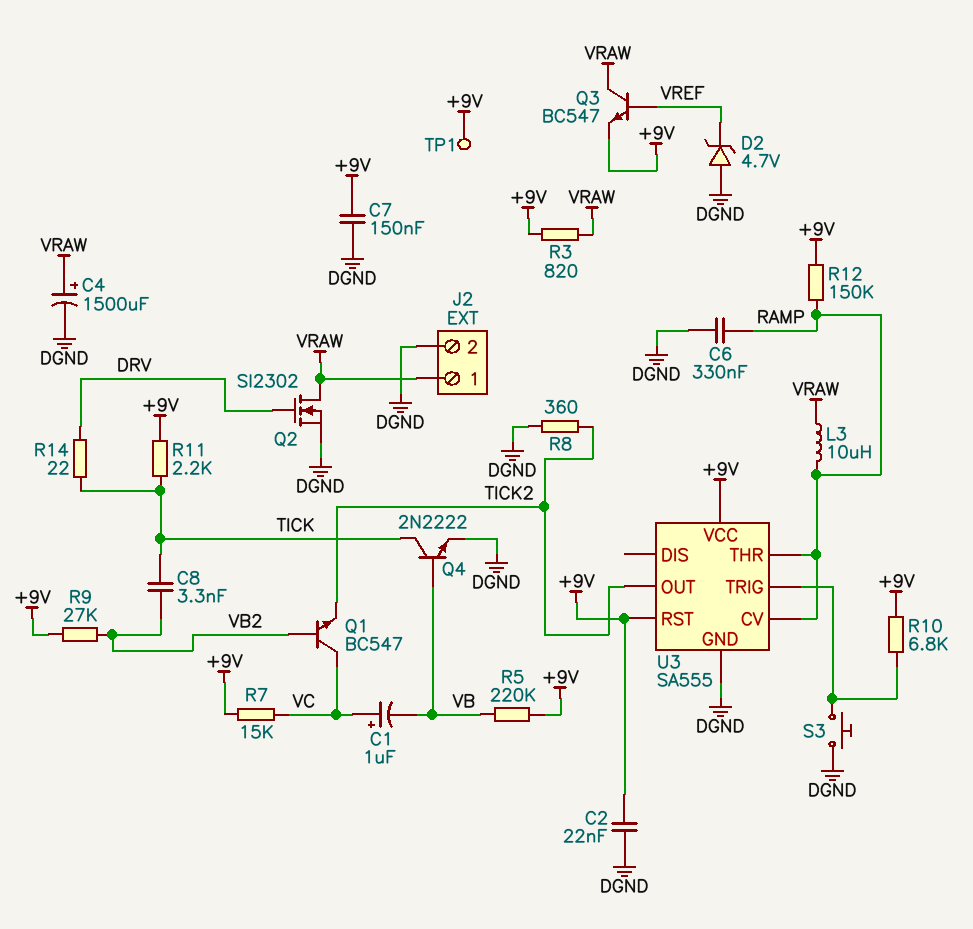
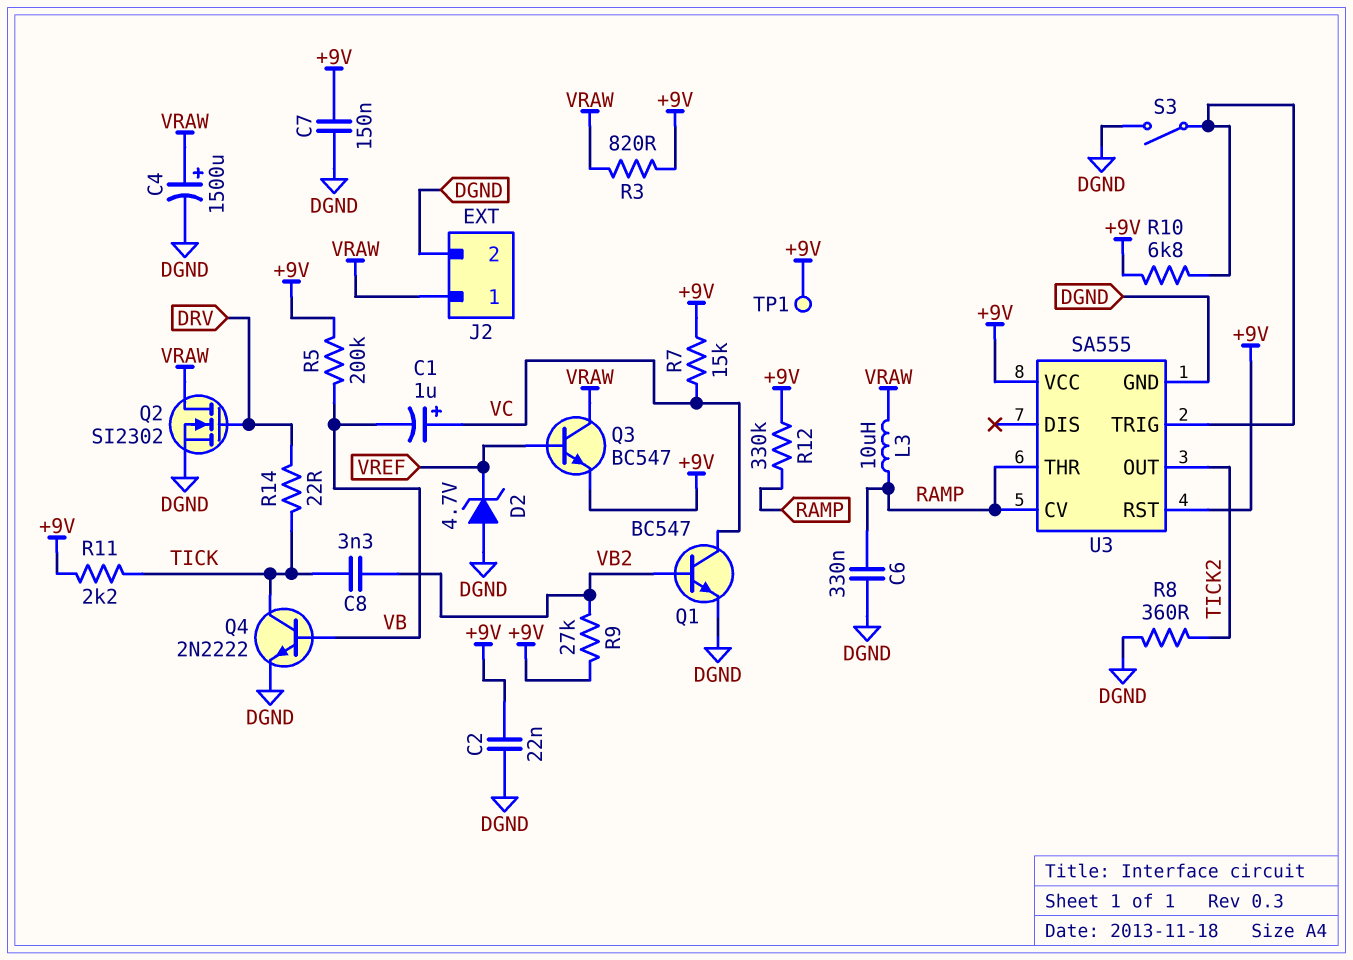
Q1: NPN BC547 (B VB2, C VC, E TICK2) -> NPN BC547 (B VB2, C VC, E DGND)
R5: 220k (+9V, VB) -> 200k (+9V, VB)
R12: 150k (+9V, RAMP) -> 330k (+9V, RAMP)
S3: button (DGND, U3/TRIG) -> switch (DGND, U3/TRIG)

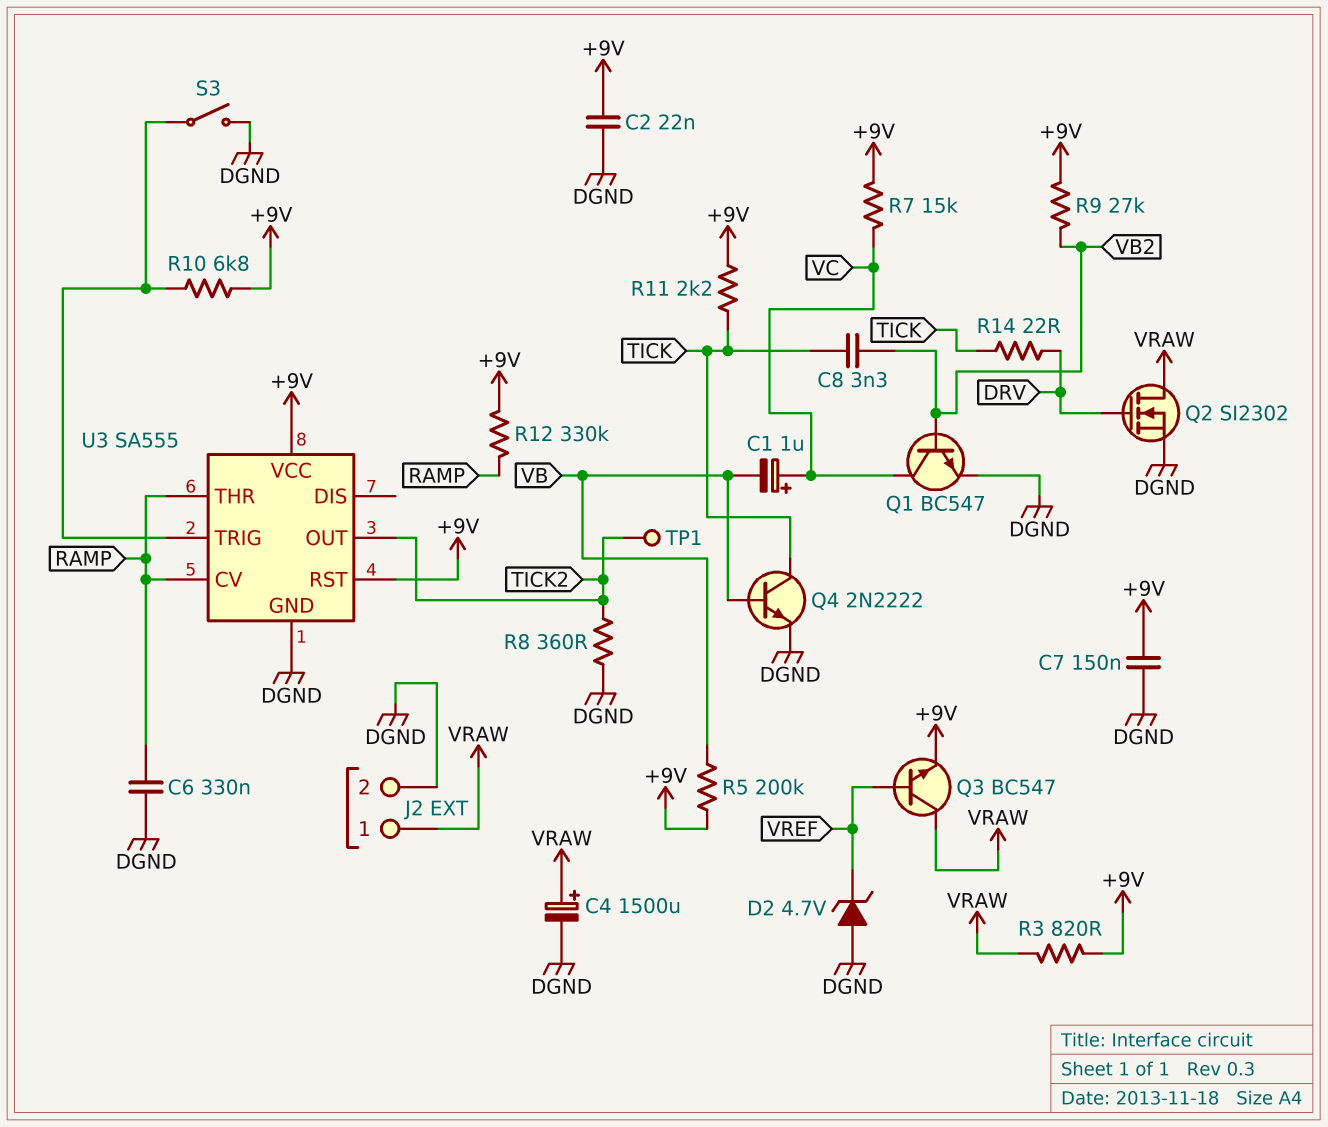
L3: 10uH (RAMP, VRAW) -> none
TP1: test point (+9V) -> test point (TICK2)

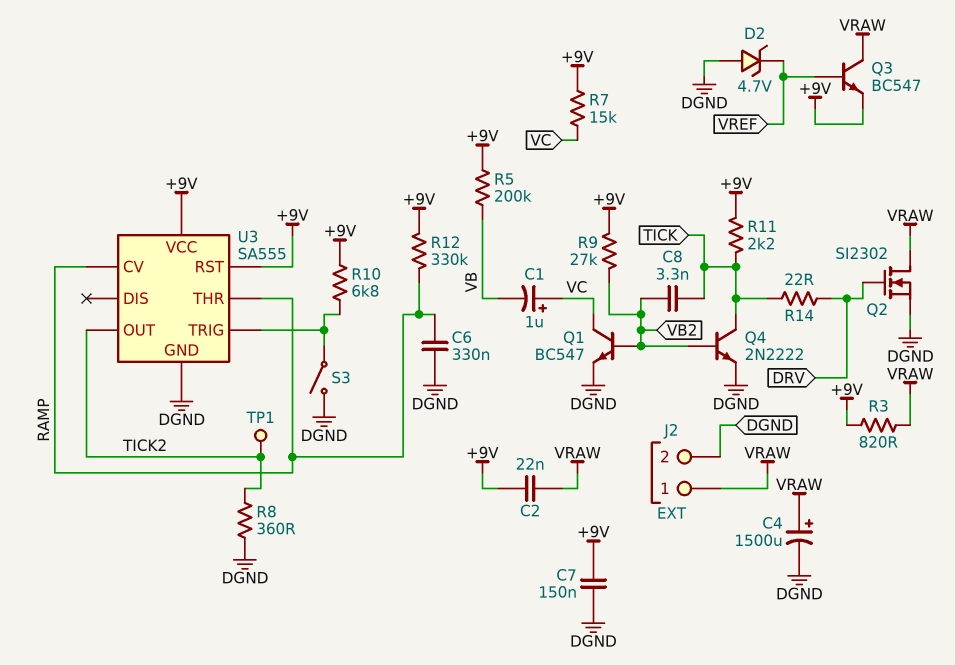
C2: 22nF (+9V, DGND) -> 22nF (+9V, VRAW)
Q4: NPN 2N2222 (B VB, C TICK, E DGND) -> NPN 2N2222 (B VB2, C TICK, E DGND)

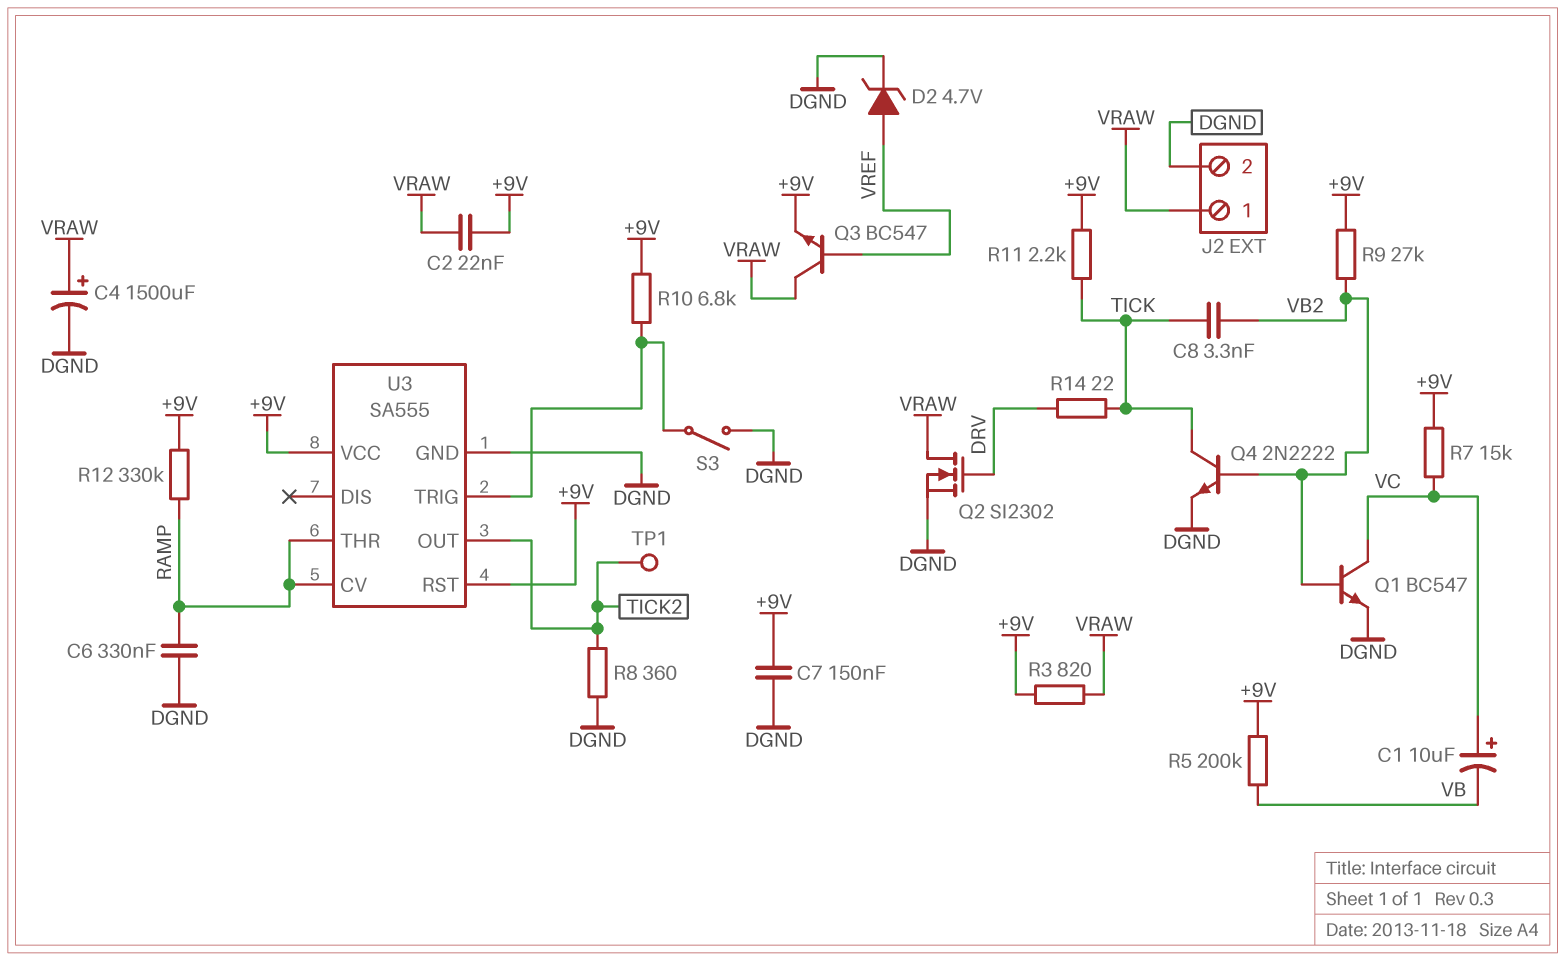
C1: 1uF (plus VC, minus VB) -> 10uF (plus VC, minus VB)
D2: zener 4.7V (A DGND, K VREF) -> zener 4.7V (A VREF, K DGND)

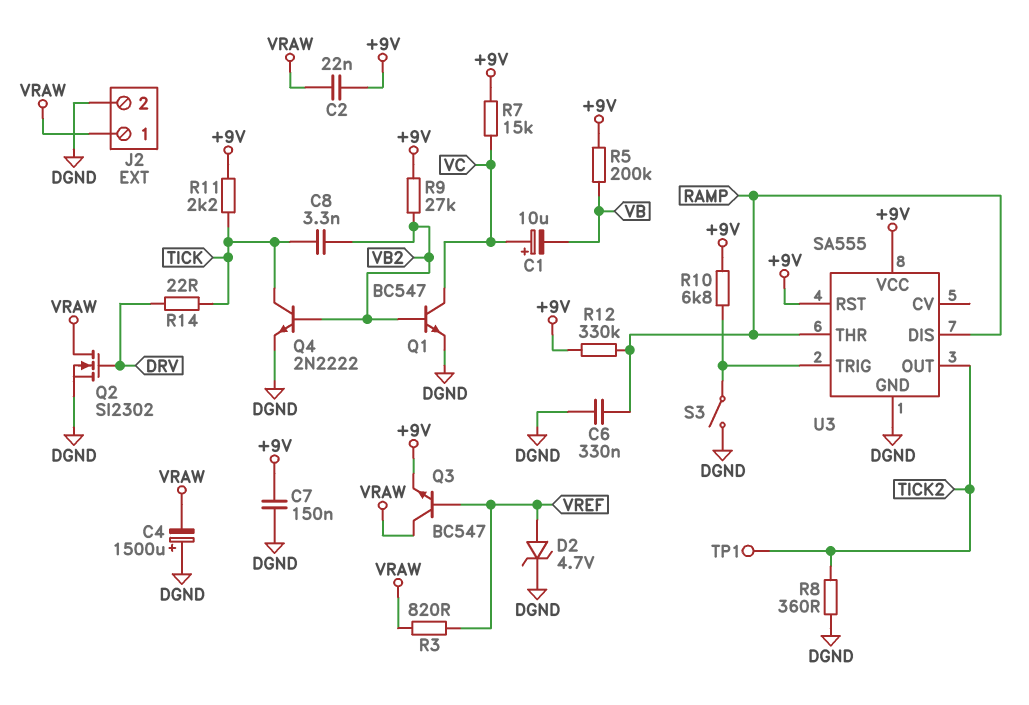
C4: 1500uF (plus VRAW, minus DGND) -> 1500uF (plus DGND, minus VRAW)
R3: 820 (+9V, VRAW) -> 820 (VRAW, VREF)
U3 pin CV: RAMP -> none
U3 pin DIS: none -> RAMP

